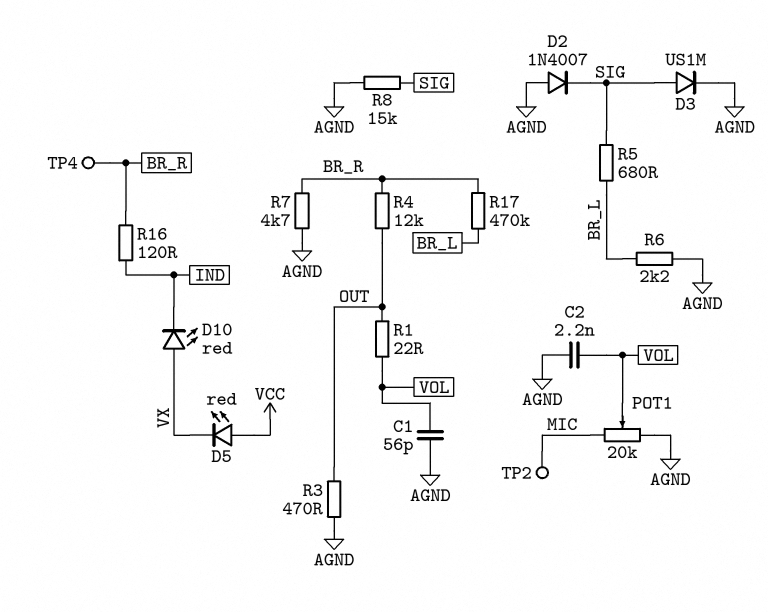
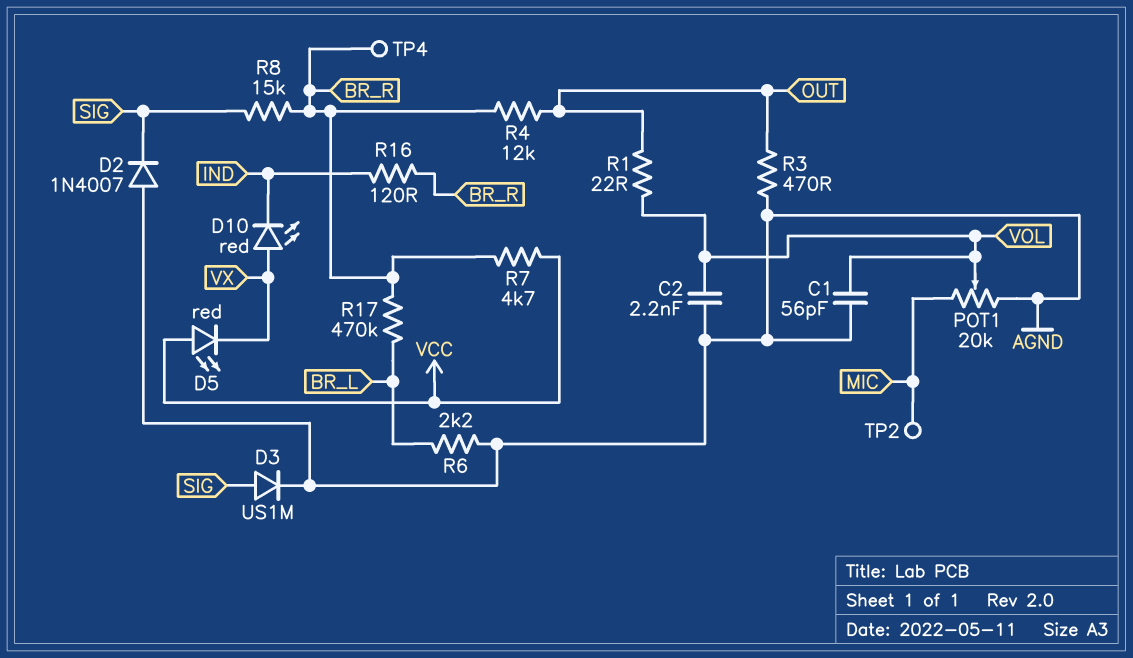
R5: 680 (BR_L, SIG) -> none
R7: 4.7k (AGND, BR_R) -> 4.7k (BR_R, VCC)
R8: 15k (AGND, SIG) -> 15k (BR_R, SIG)

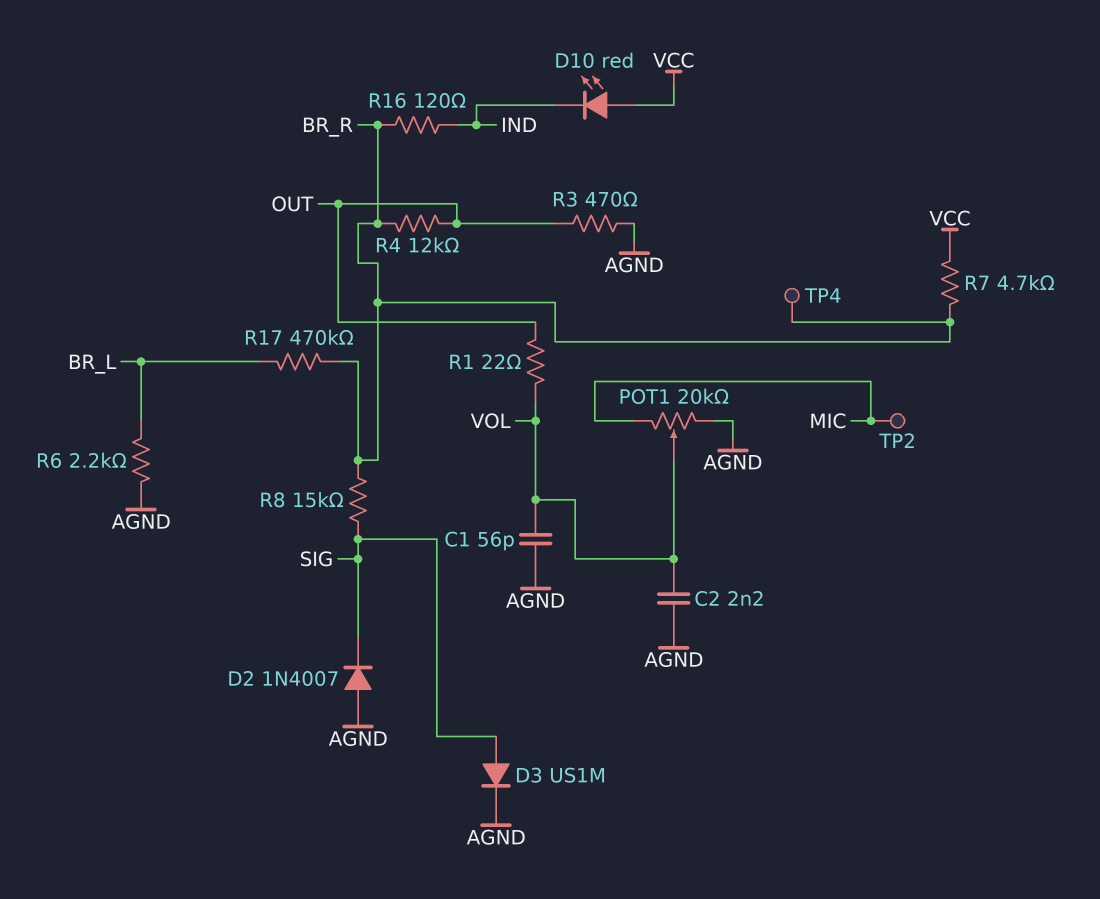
D5: LED red (A VCC, K VX) -> none
D10: LED red (A VX, K IND) -> LED red (A VCC, K IND)

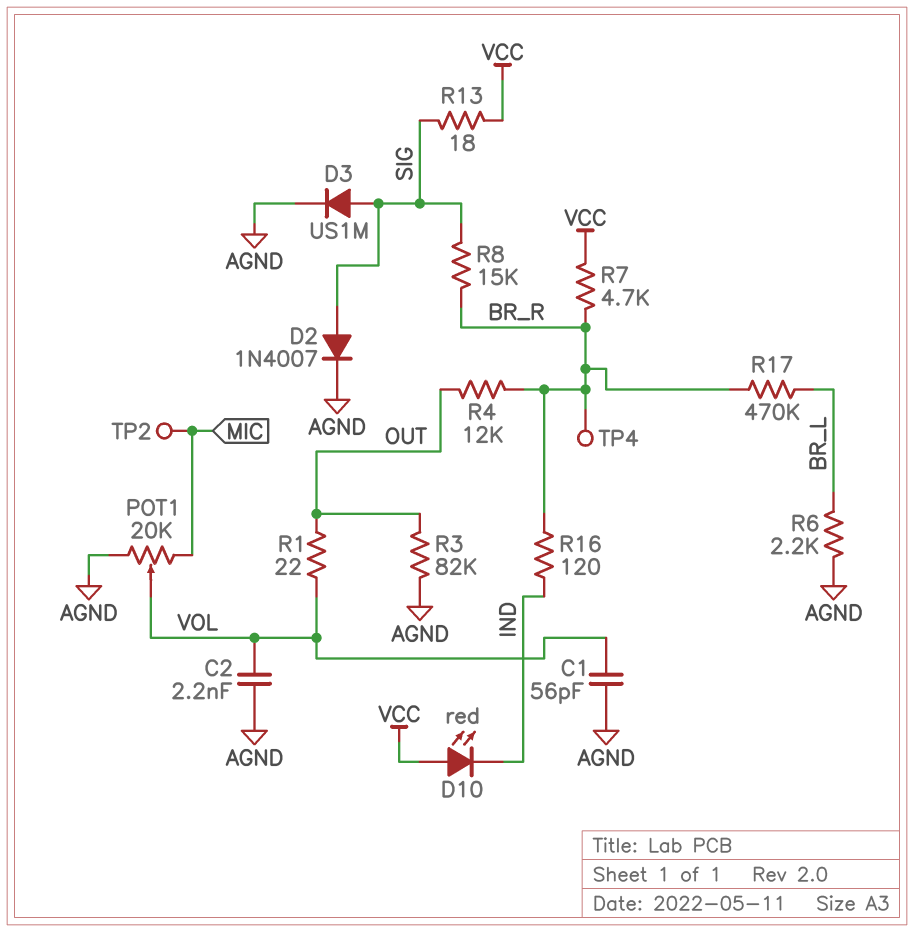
D2: diode 1N4007 (A AGND, K SIG) -> diode 1N4007 (A SIG, K AGND)
R3: 470 (AGND, OUT) -> 82k (AGND, OUT)
R13: none -> 18 (SIG, VCC)

